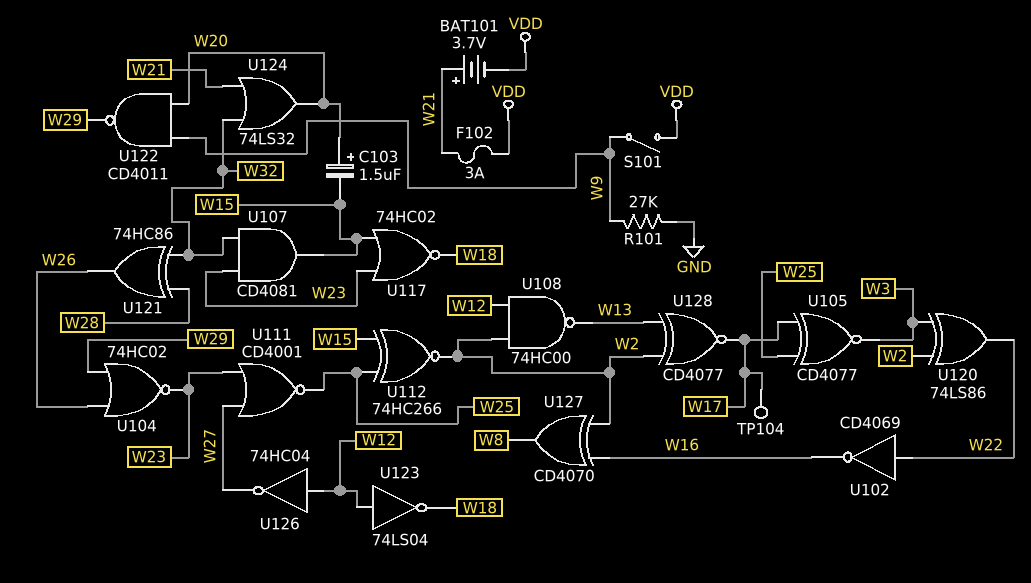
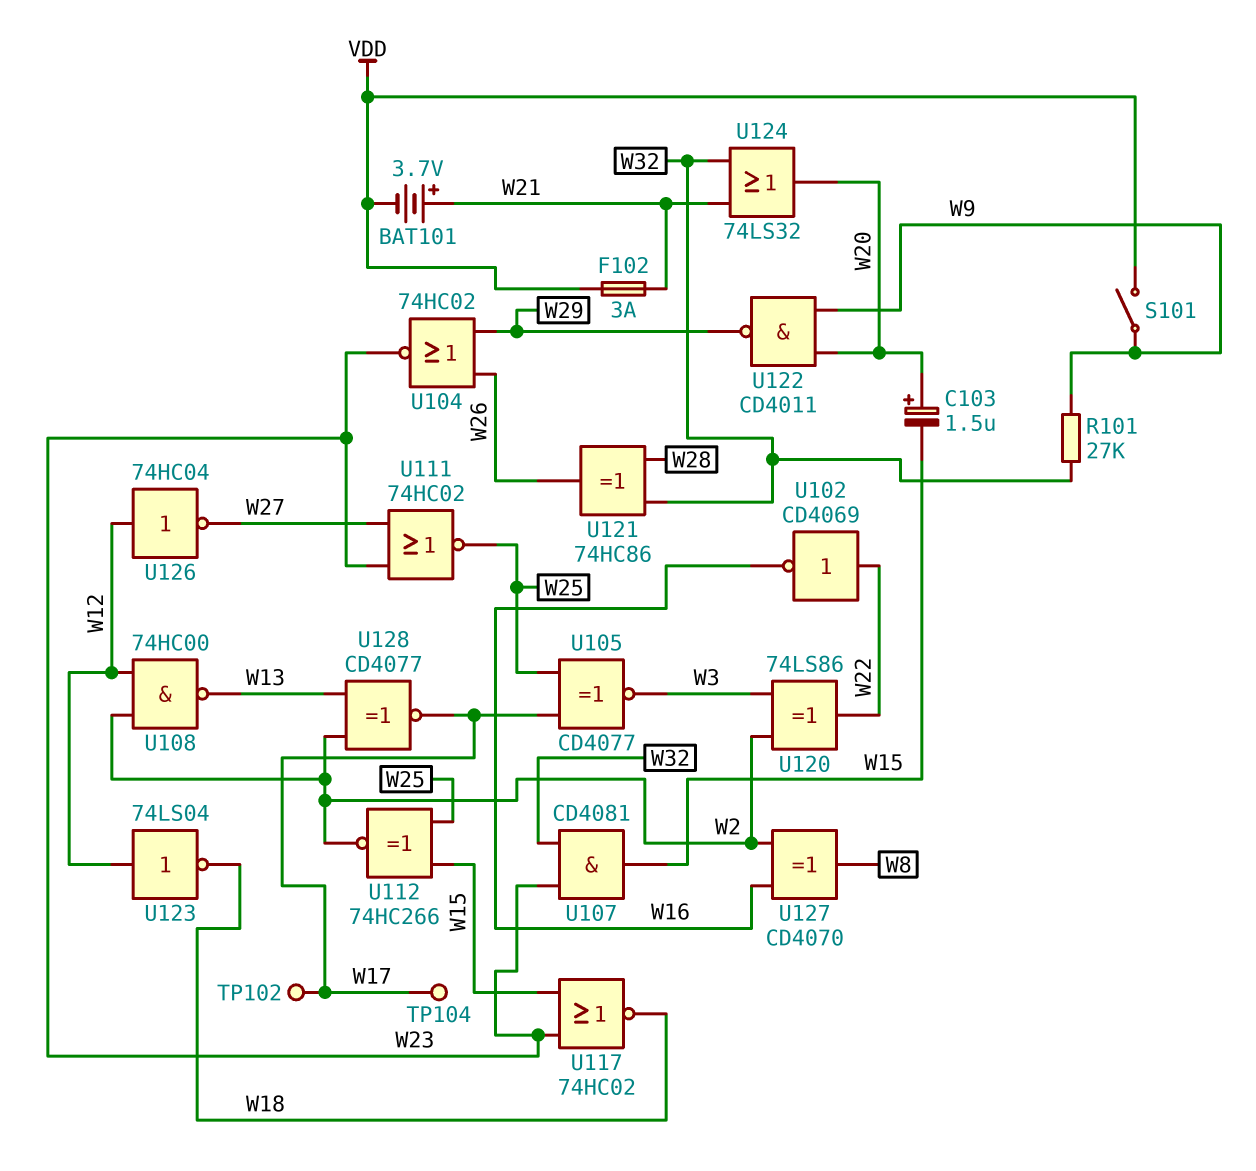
R101: 27k (GND, W9) -> 27k (W9, W32)
TP102: none -> test point (W17)
U111: NOR CD4001 (in W23, in W27, out W25) -> NOR 74HC02 (in W23, in W27, out W25)

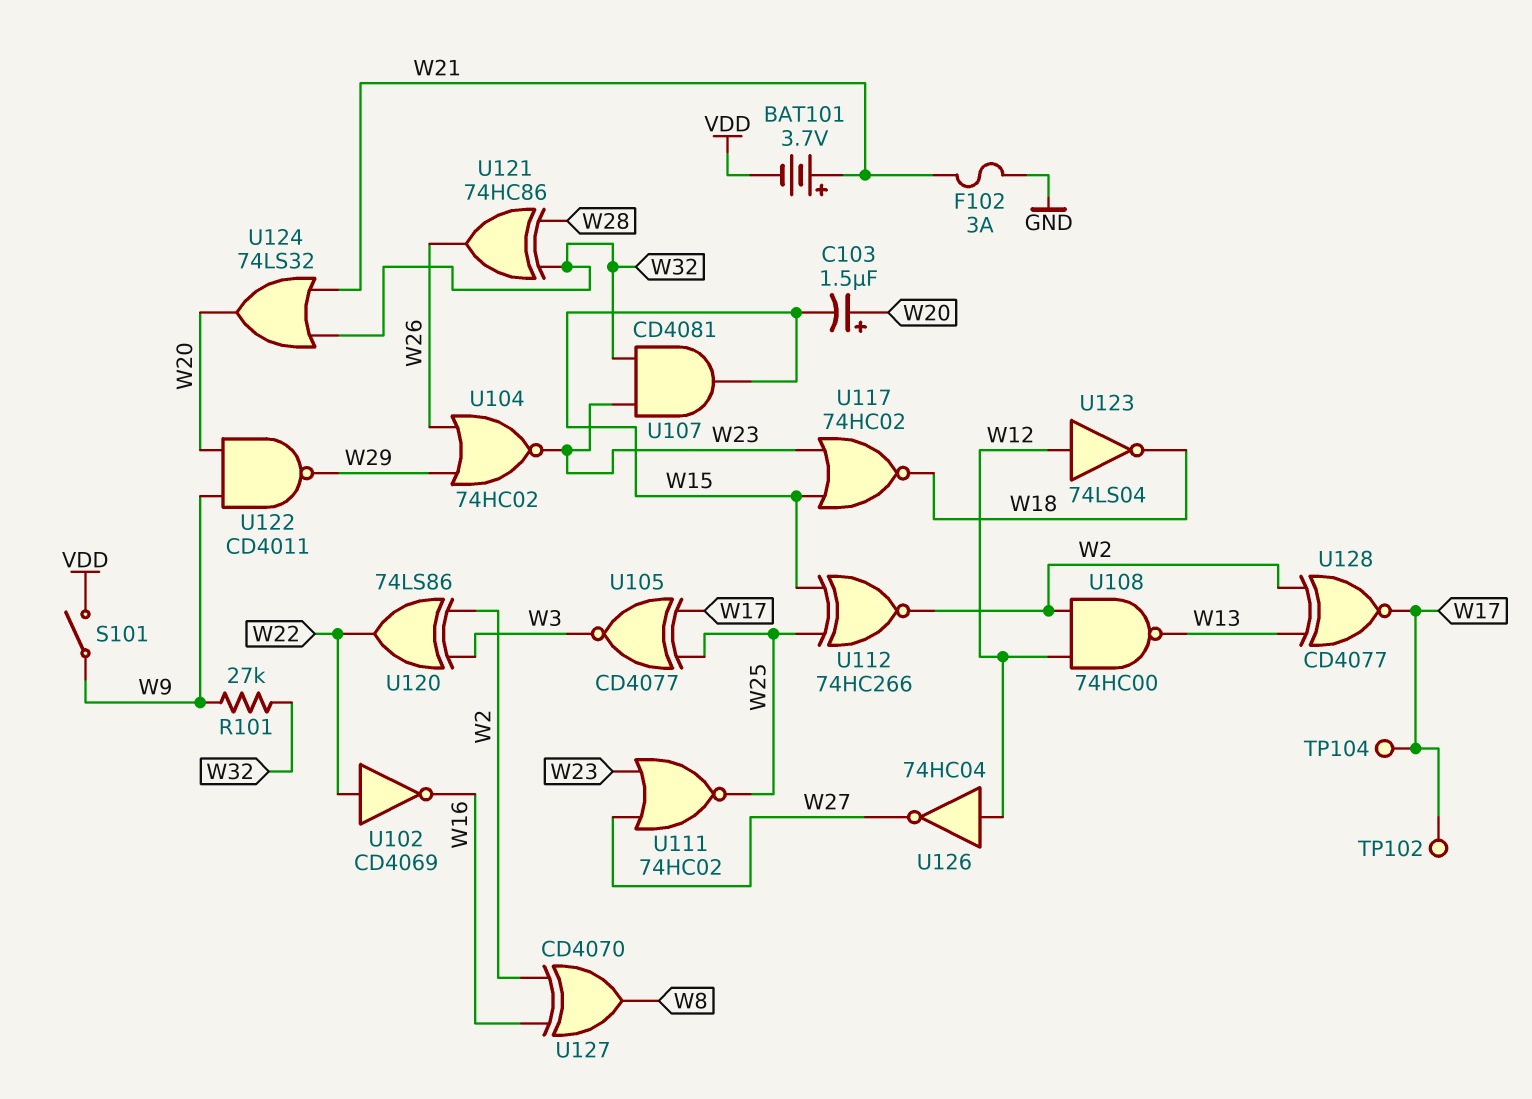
F102: 3A (VDD, W21) -> 3A (GND, W21)

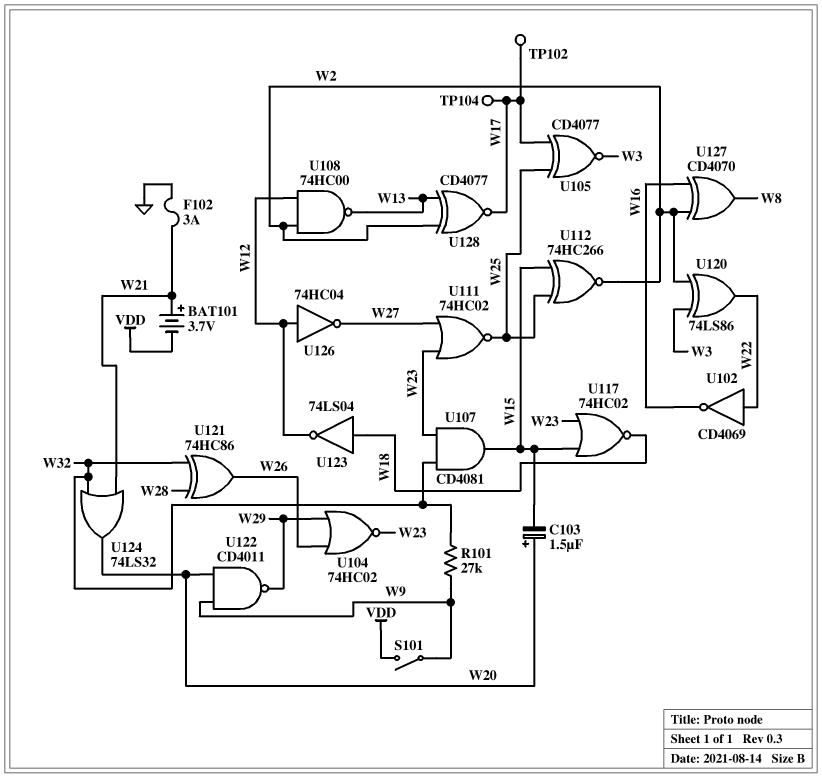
U123: NOT 74LS04 (in W12, out W18) -> NOT 74LS04 (in W18, out W12)

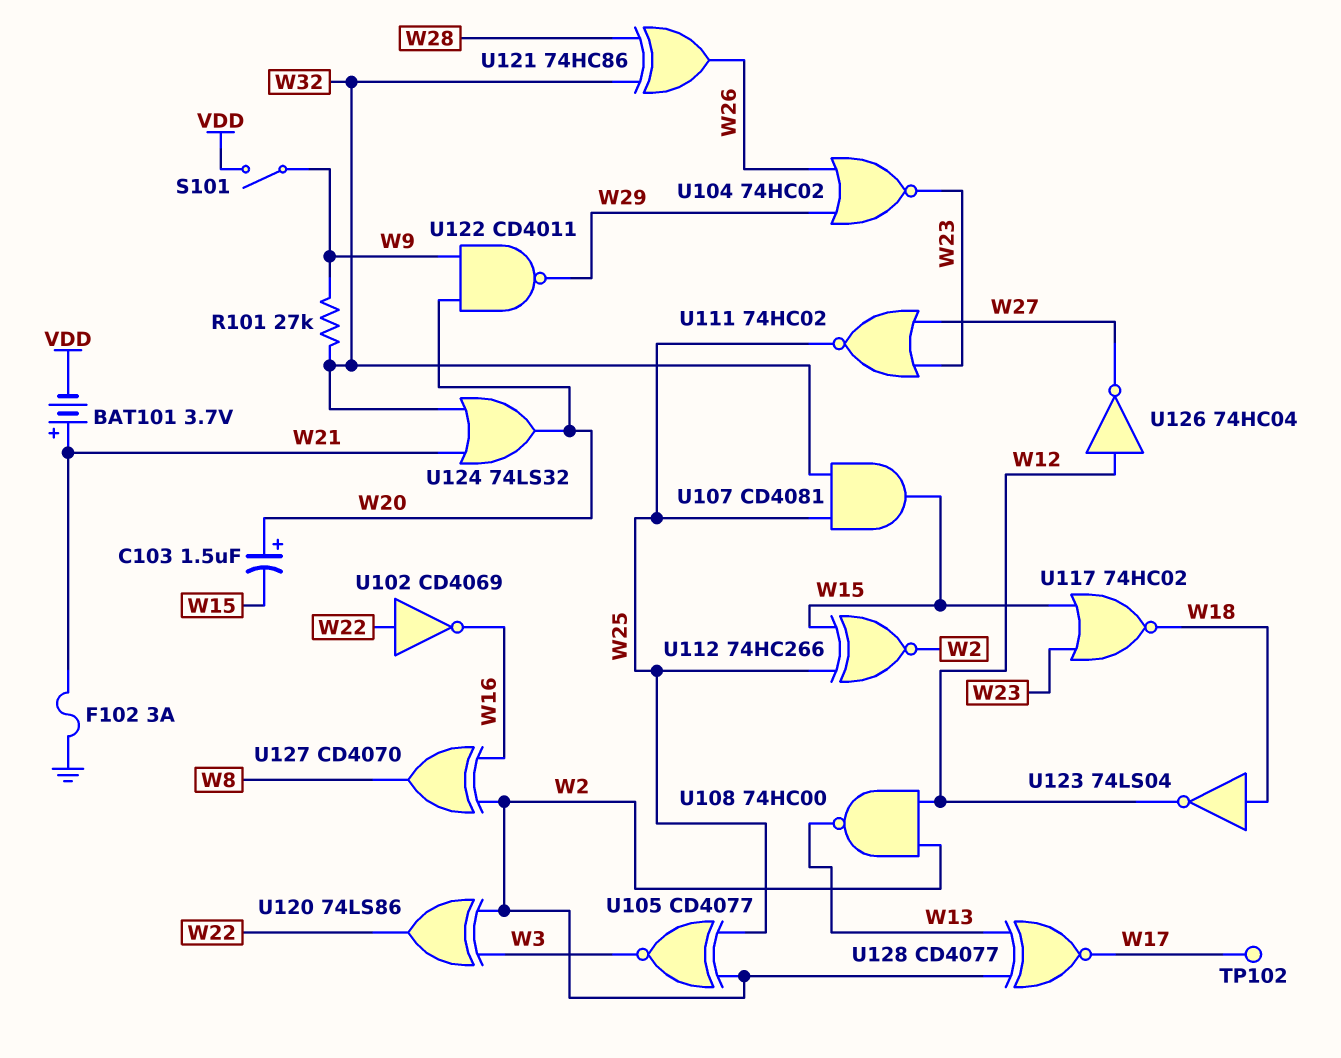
TP104: test point (W17) -> none
U105: XNOR CD4077 (in W17, in W25, out W3) -> XNOR CD4077 (in W2, in W25, out W3)
U107: AND CD4081 (in W23, in W32, out W15) -> AND CD4081 (in W25, in W32, out W15)

